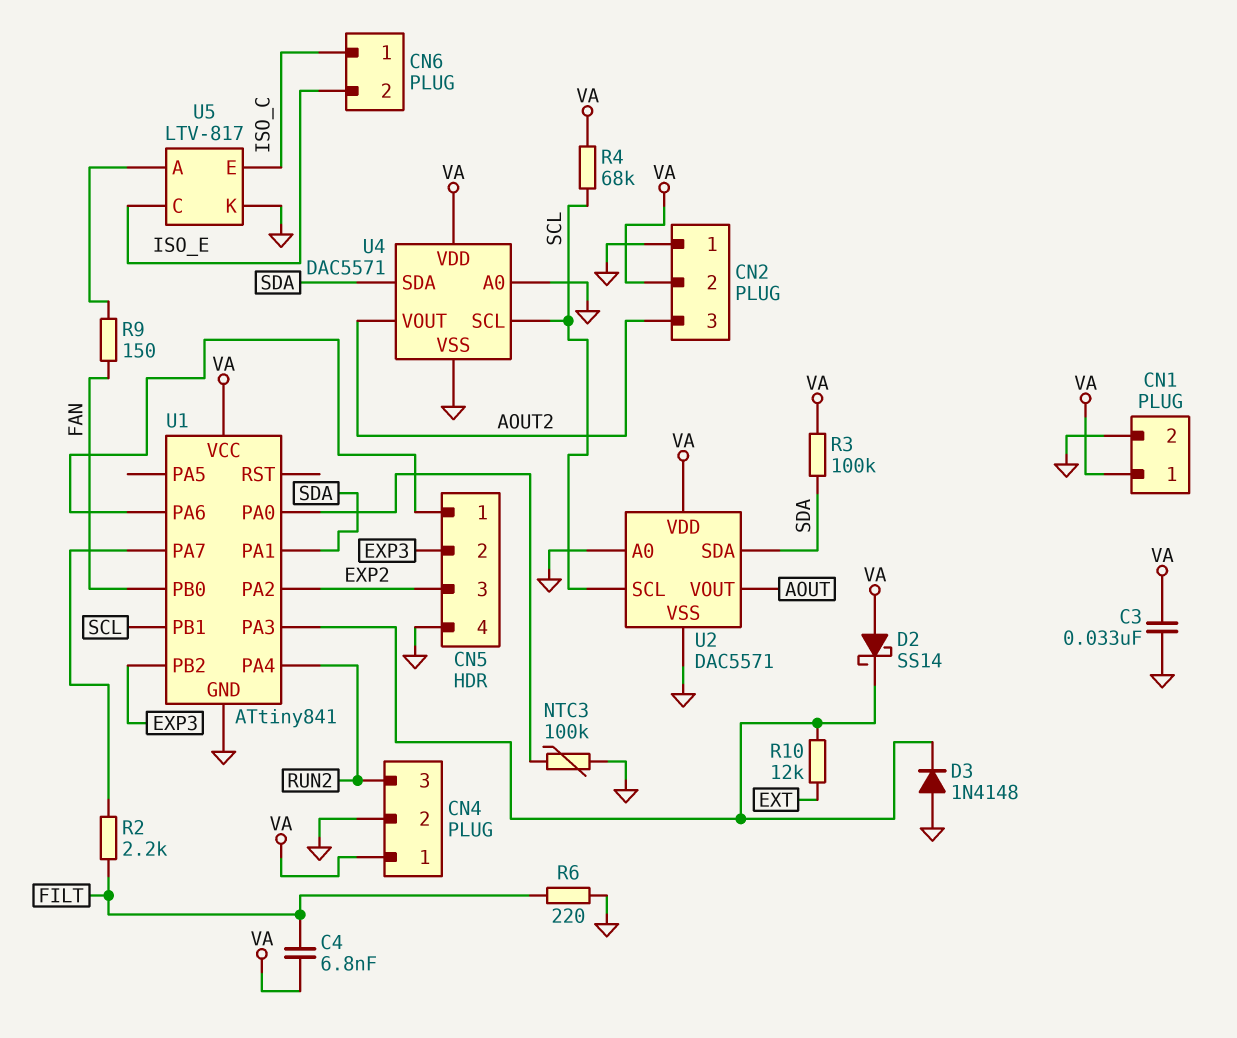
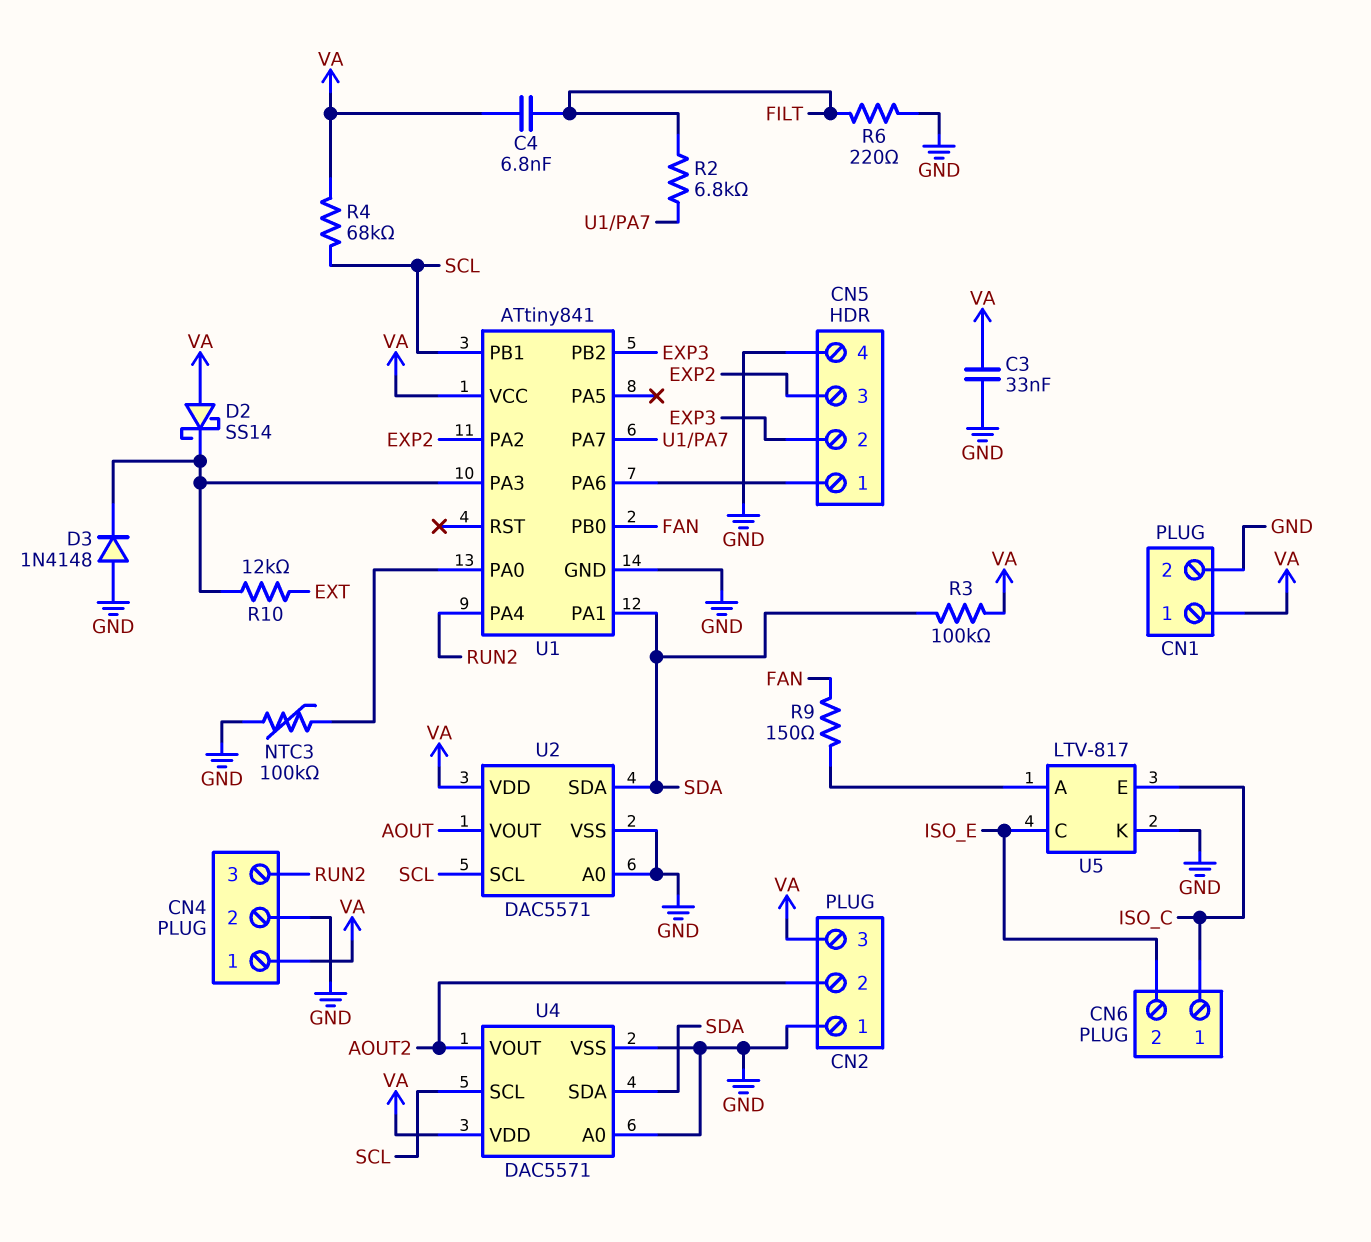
CN2 pin 2: VA -> AOUT2
CN2 pin 3: AOUT2 -> VA
R2: 2.2k (FILT, U1/PA7) -> 6.8k (FILT, U1/PA7)

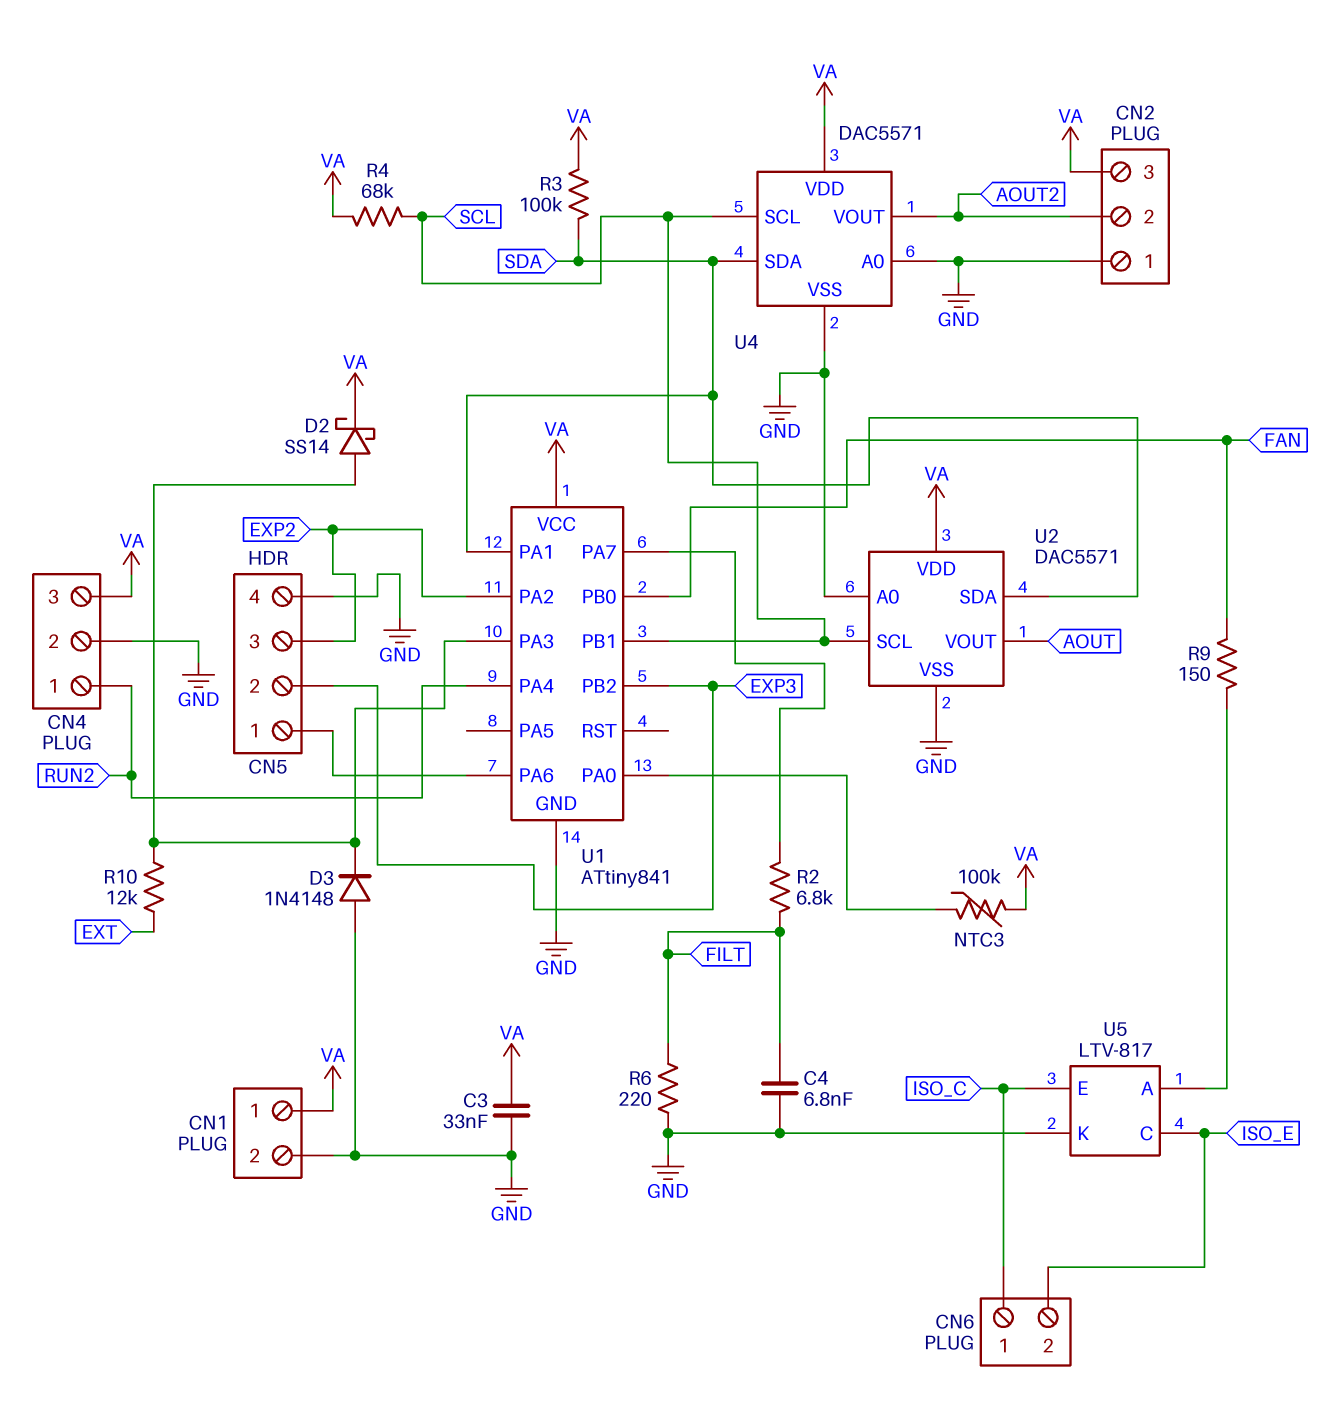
C4: 6.8nF (FILT, VA) -> 6.8nF (FILT, GND)
CN4 pin 1: VA -> RUN2
CN4 pin 3: RUN2 -> VA
D2: schottky SS14 (A VA, K U1/PA3) -> schottky SS14 (A U1/PA3, K VA)
NTC3: 100k (GND, U1/PA0) -> 100k (U1/PA0, VA)

